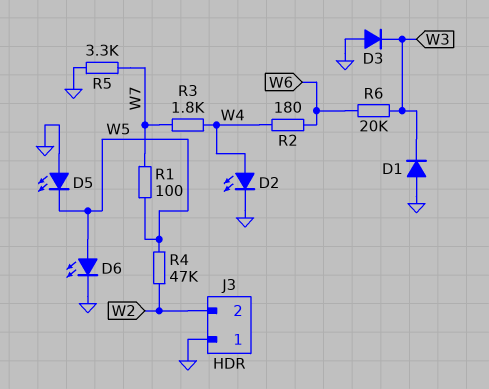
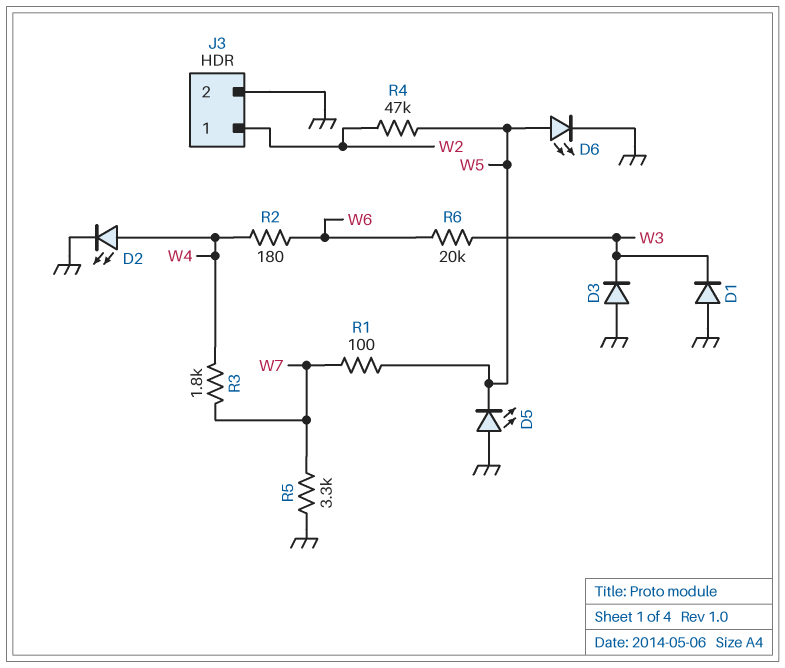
J3 pin 1: GND -> W2
J3 pin 2: W2 -> GND

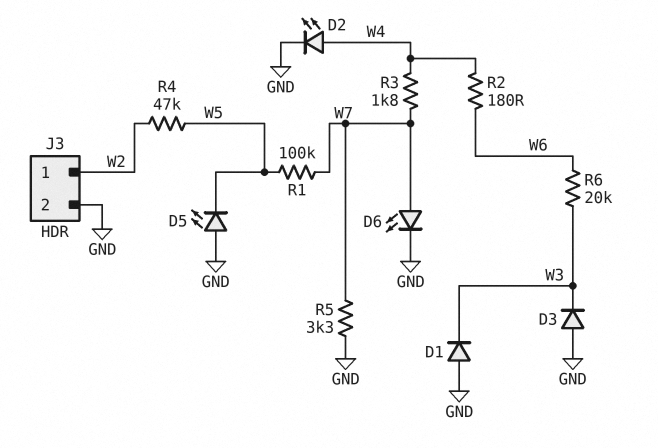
D6: LED (A W5, K GND) -> LED (A W7, K GND)
R1: 100 (W5, W7) -> 100k (W5, W7)

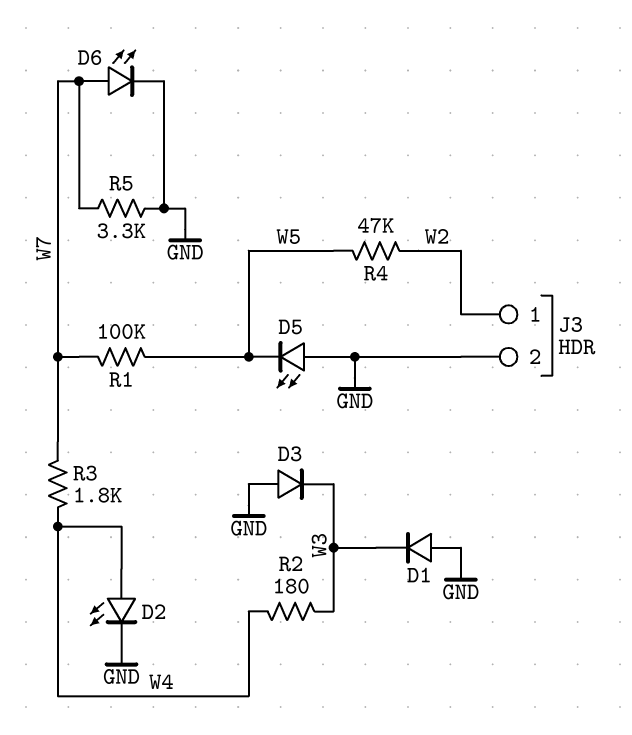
R2: 180 (W4, W6) -> 180 (W3, W4)
R6: 20k (W3, W6) -> none

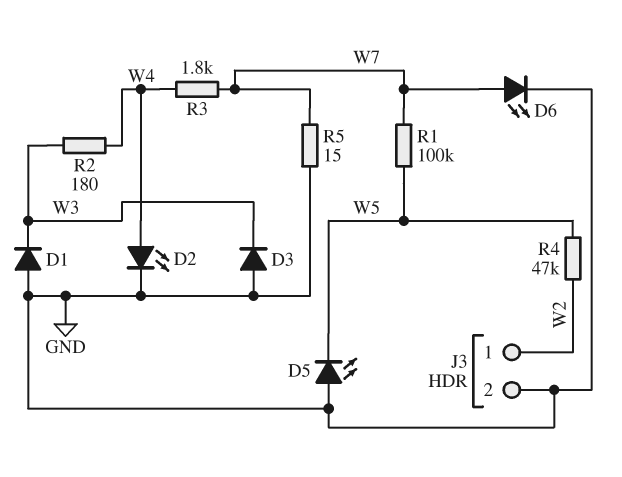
R5: 3.3k (GND, W7) -> 15 (GND, W7)

